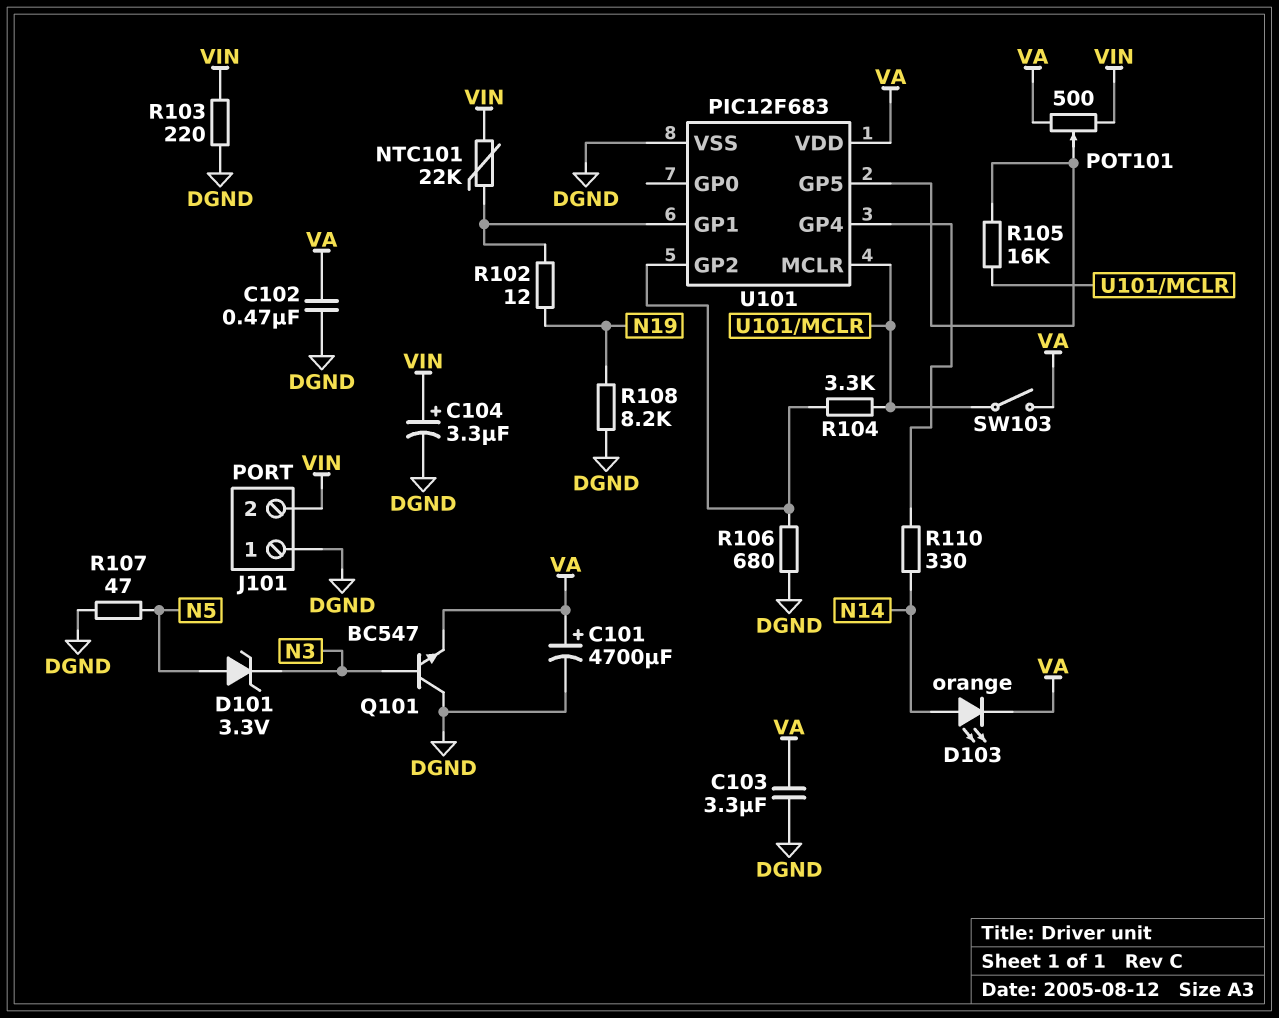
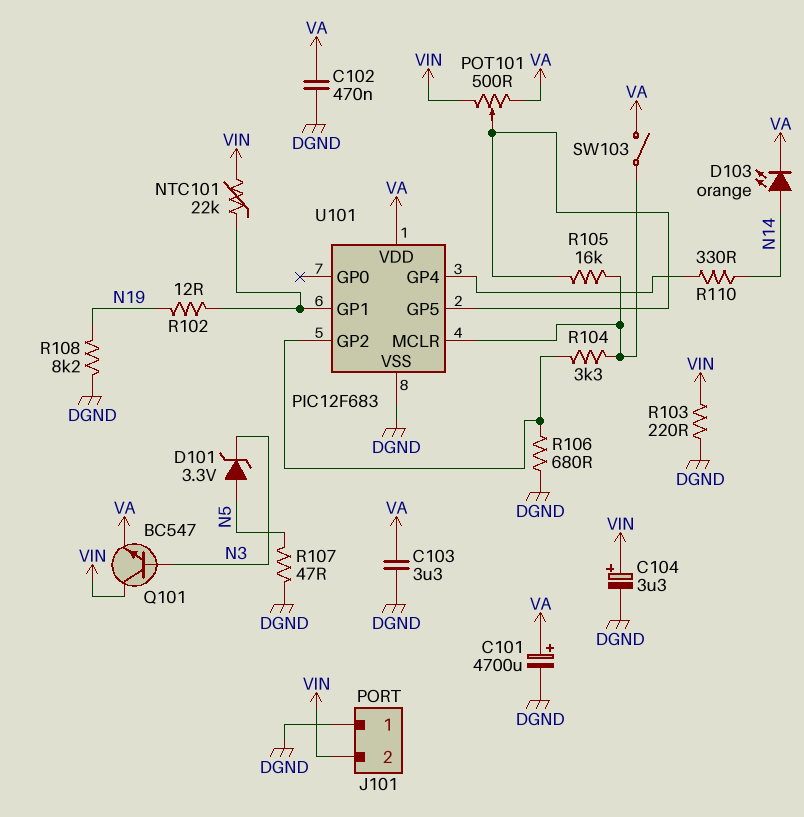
Q101: NPN BC547 (B N3, C DGND, E VA) -> NPN BC547 (B N3, C VIN, E VA)

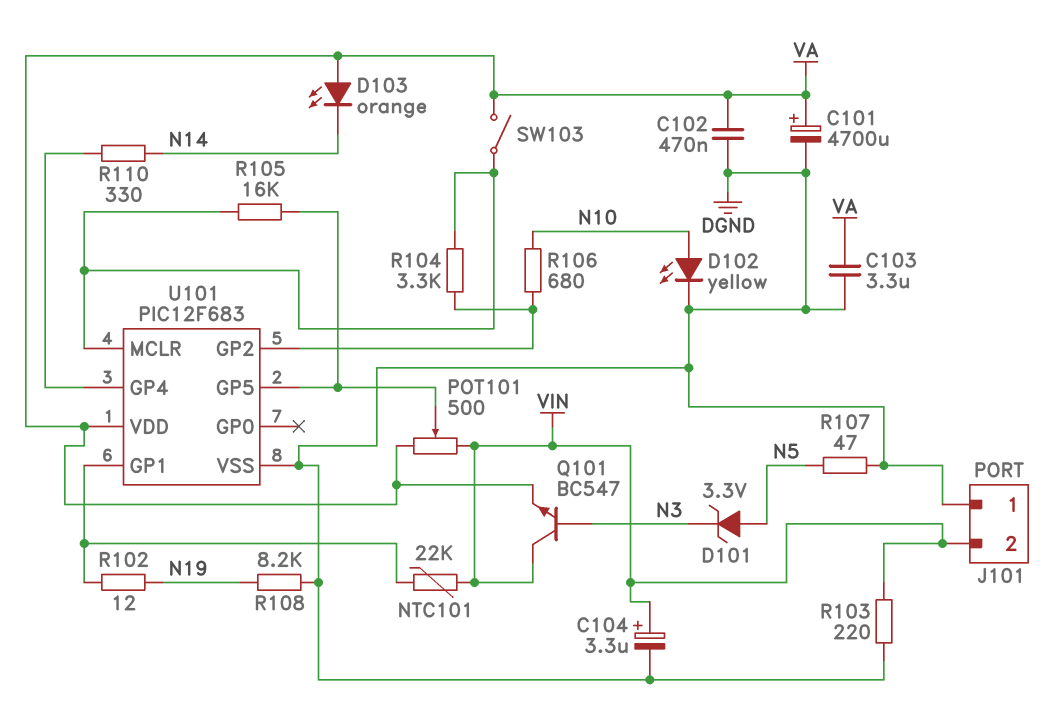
D102: none -> LED yellow (A N10, K DGND)
D103: LED orange (A N14, K VA) -> LED orange (A VA, K N14)
R106: 680 (DGND, U101/GP2) -> 680 (N10, U101/GP2)

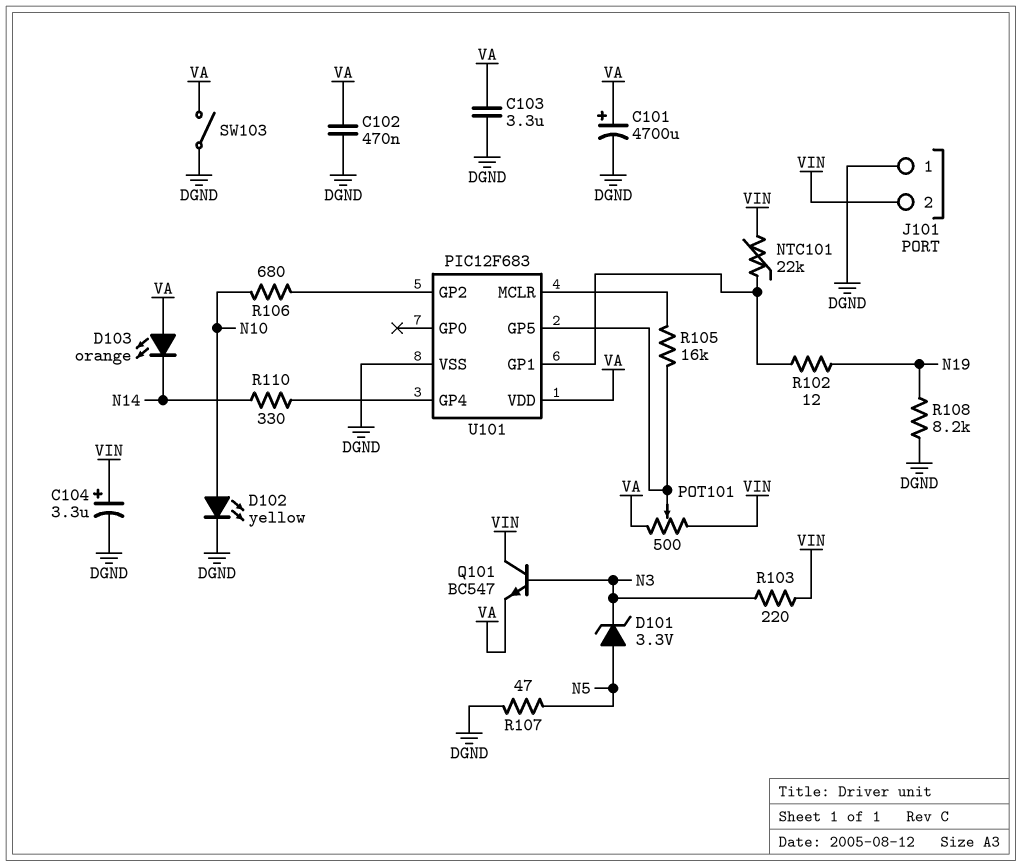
R103: 220 (DGND, VIN) -> 220 (N3, VIN)
R104: 3.3k (U101/GP2, U101/MCLR) -> none
SW103: switch (U101/MCLR, VA) -> switch (DGND, VA)

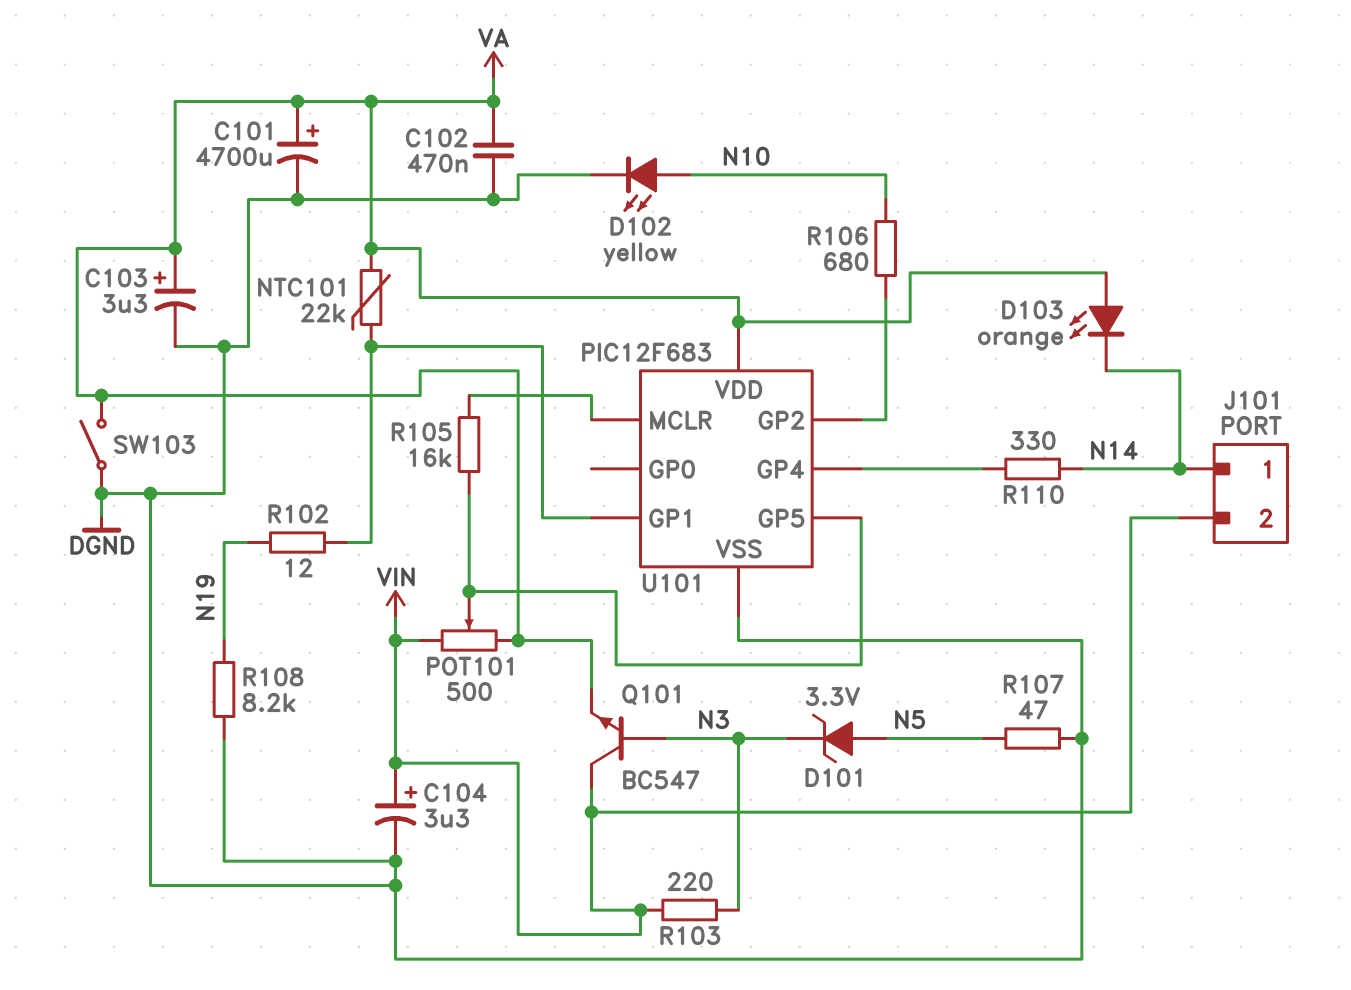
C103: 3.3uF (DGND, VA) -> 3.3uF (plus VA, minus DGND)
J101 pin 1: DGND -> N14
NTC101: 22k (U101/GP1, VIN) -> 22k (U101/GP1, VA)

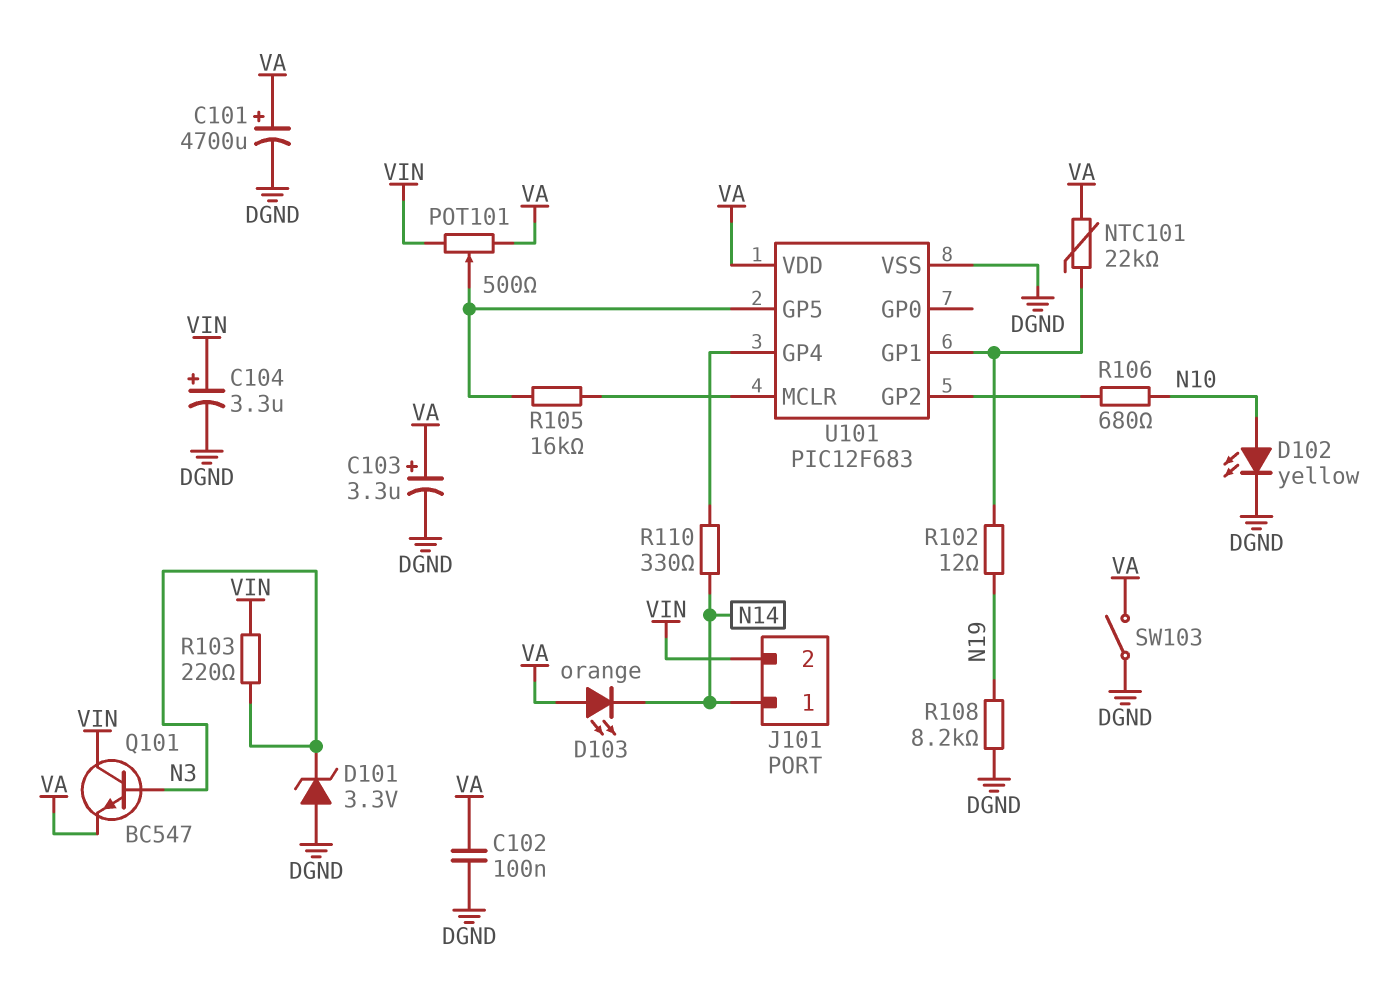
C102: 470nF (DGND, VA) -> 100nF (DGND, VA)
D101: zener 3.3V (A N5, K N3) -> zener 3.3V (A DGND, K N3)
R107: 47 (DGND, N5) -> none

